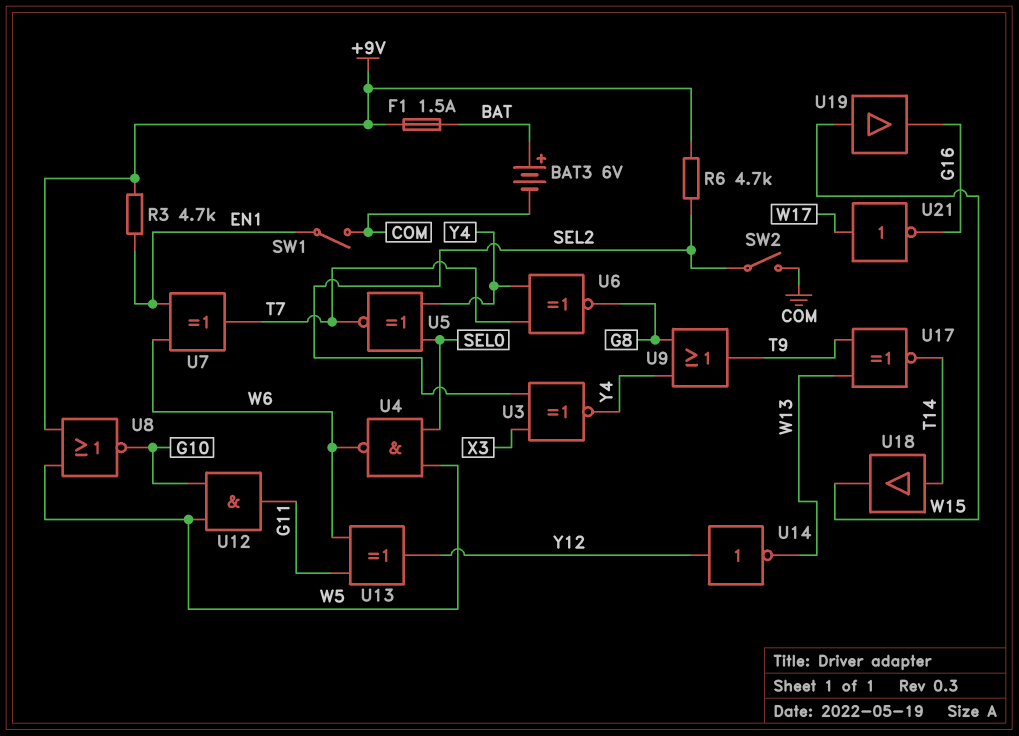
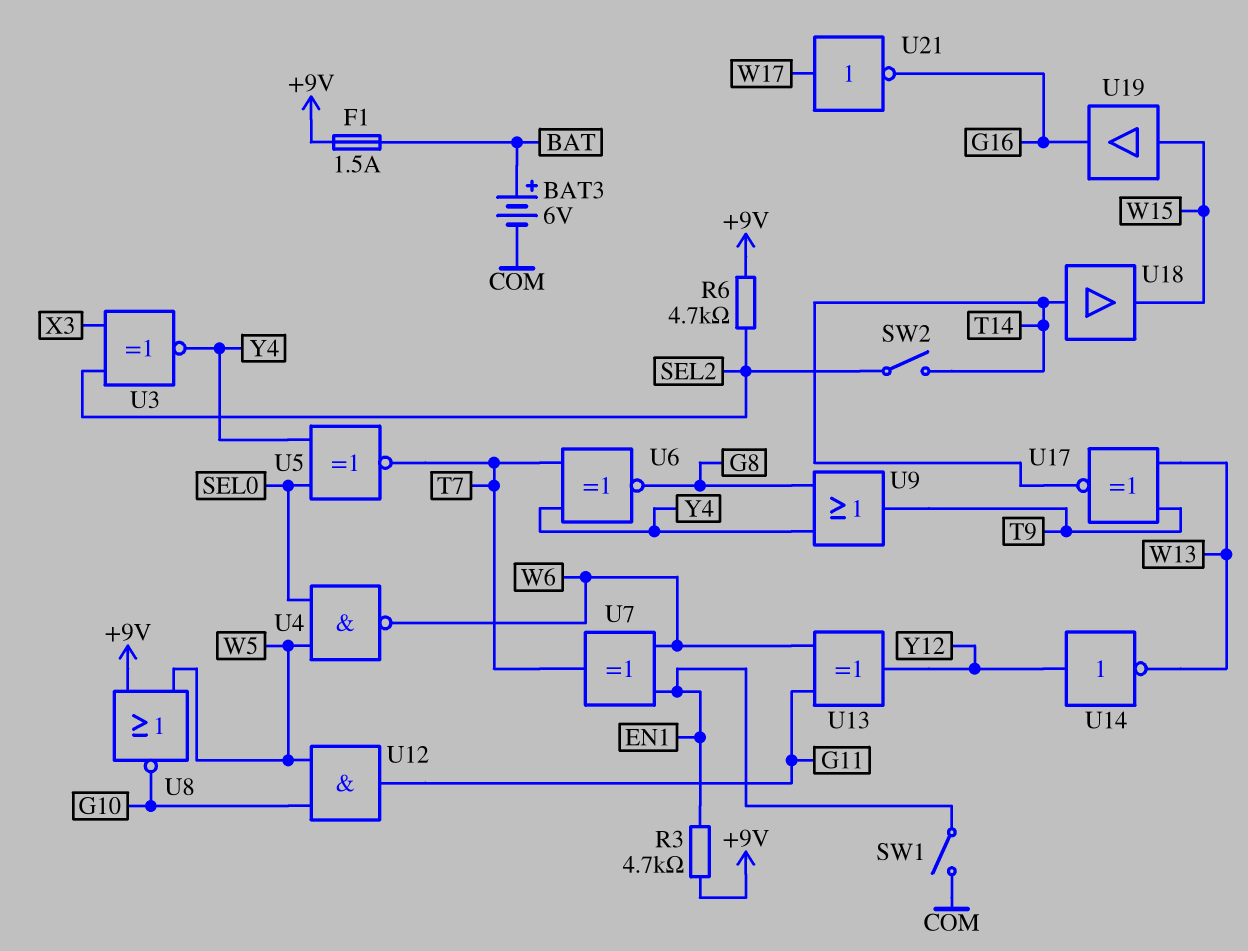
SW2: switch (COM, SEL2) -> switch (SEL2, T14)

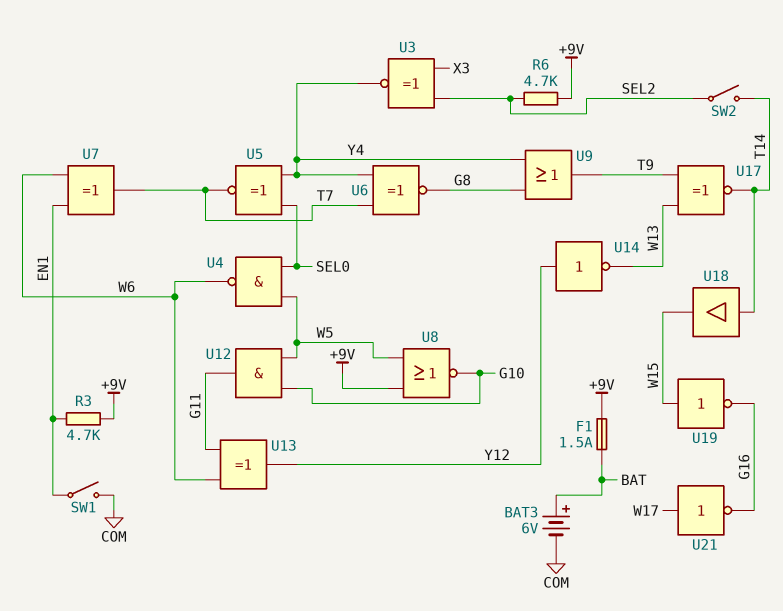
U19: buffer (in W15, out G16) -> NOT (in W15, out G16)

